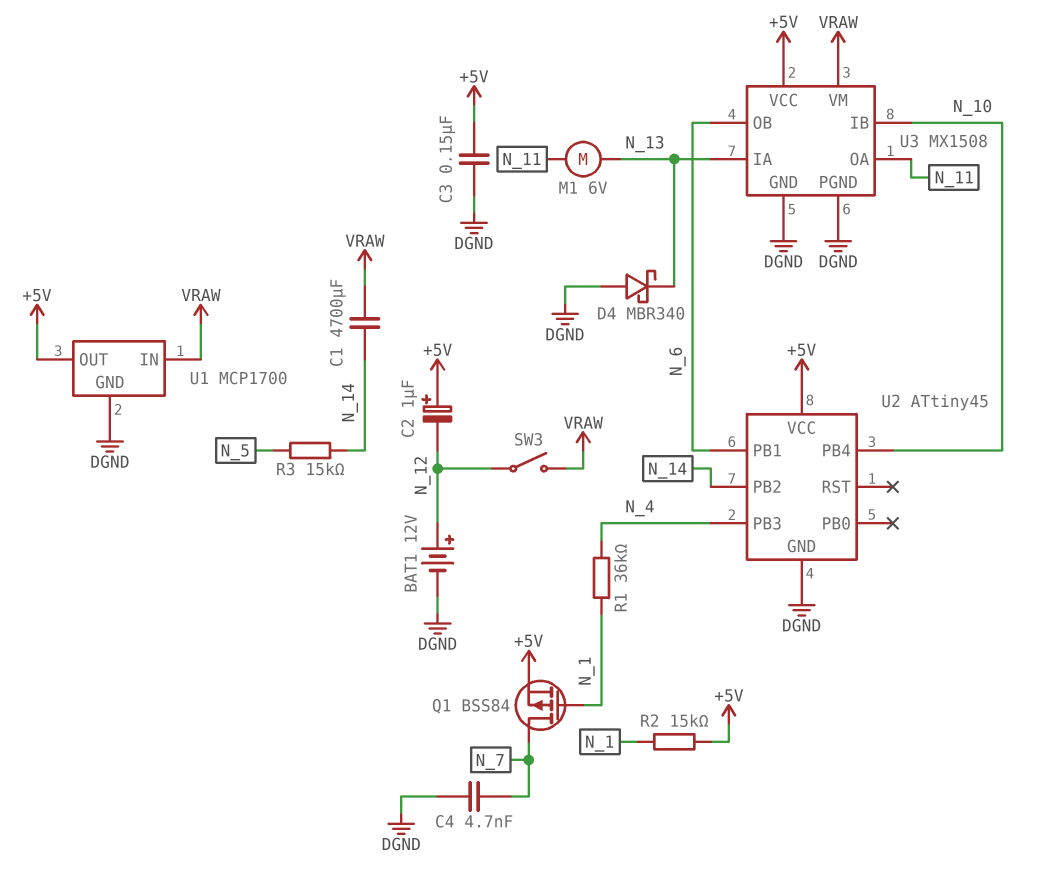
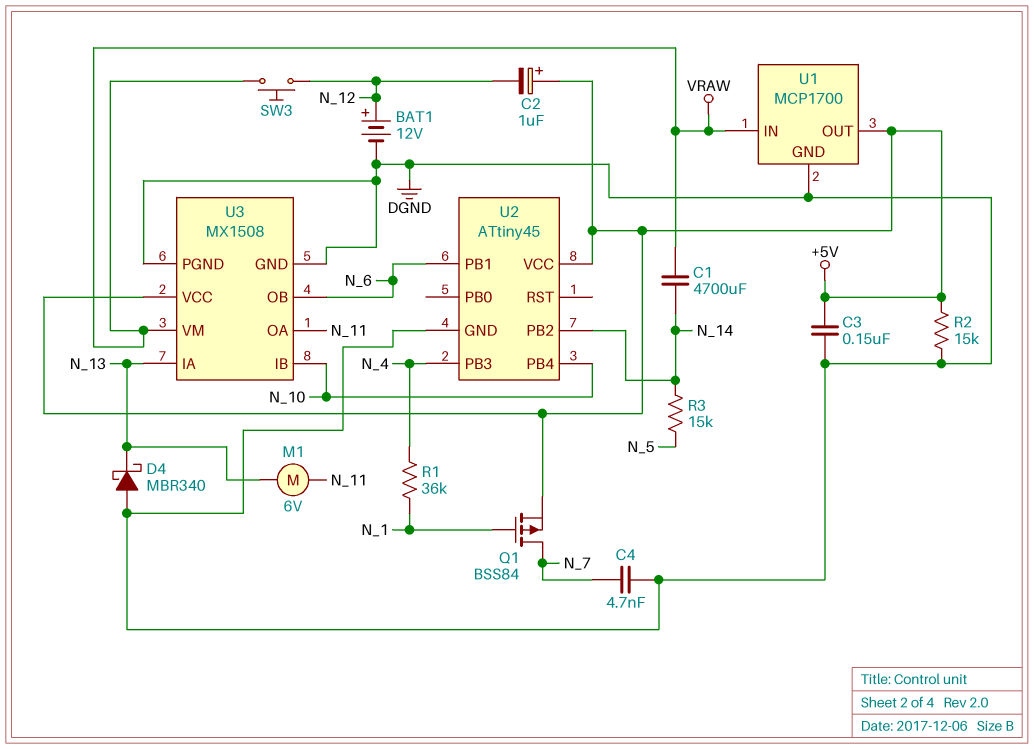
R2: 15k (+5V, N_1) -> 15k (+5V, DGND)
SW3: switch (N_12, VRAW) -> button (N_12, VRAW)

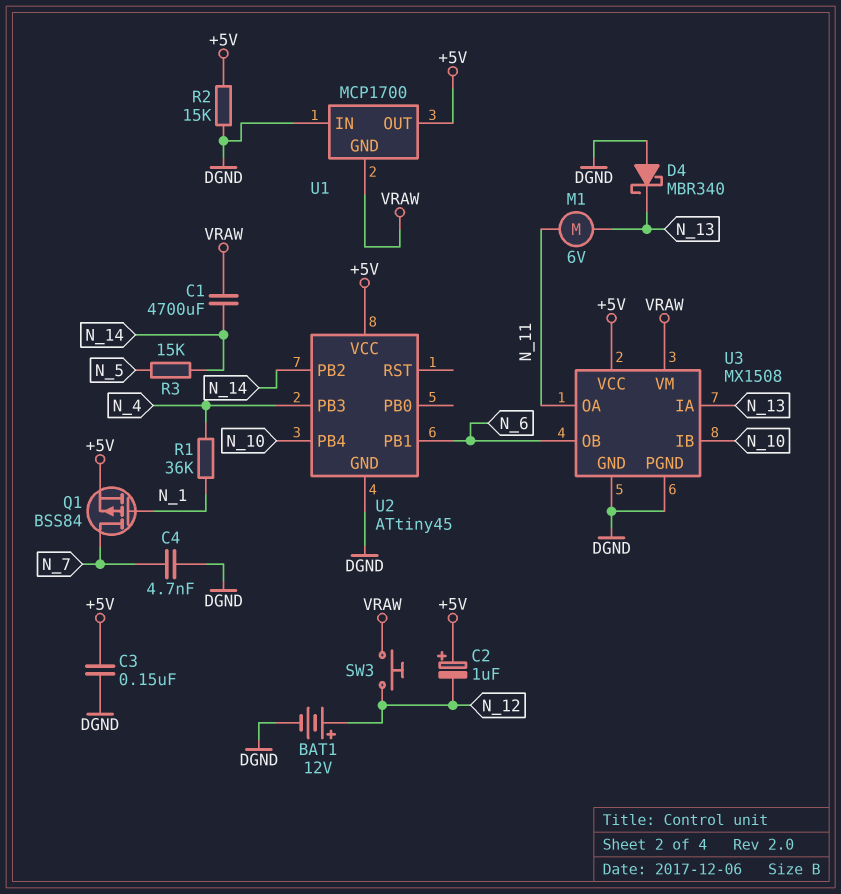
U1 pin GND: DGND -> VRAW
U1 pin IN: VRAW -> DGND

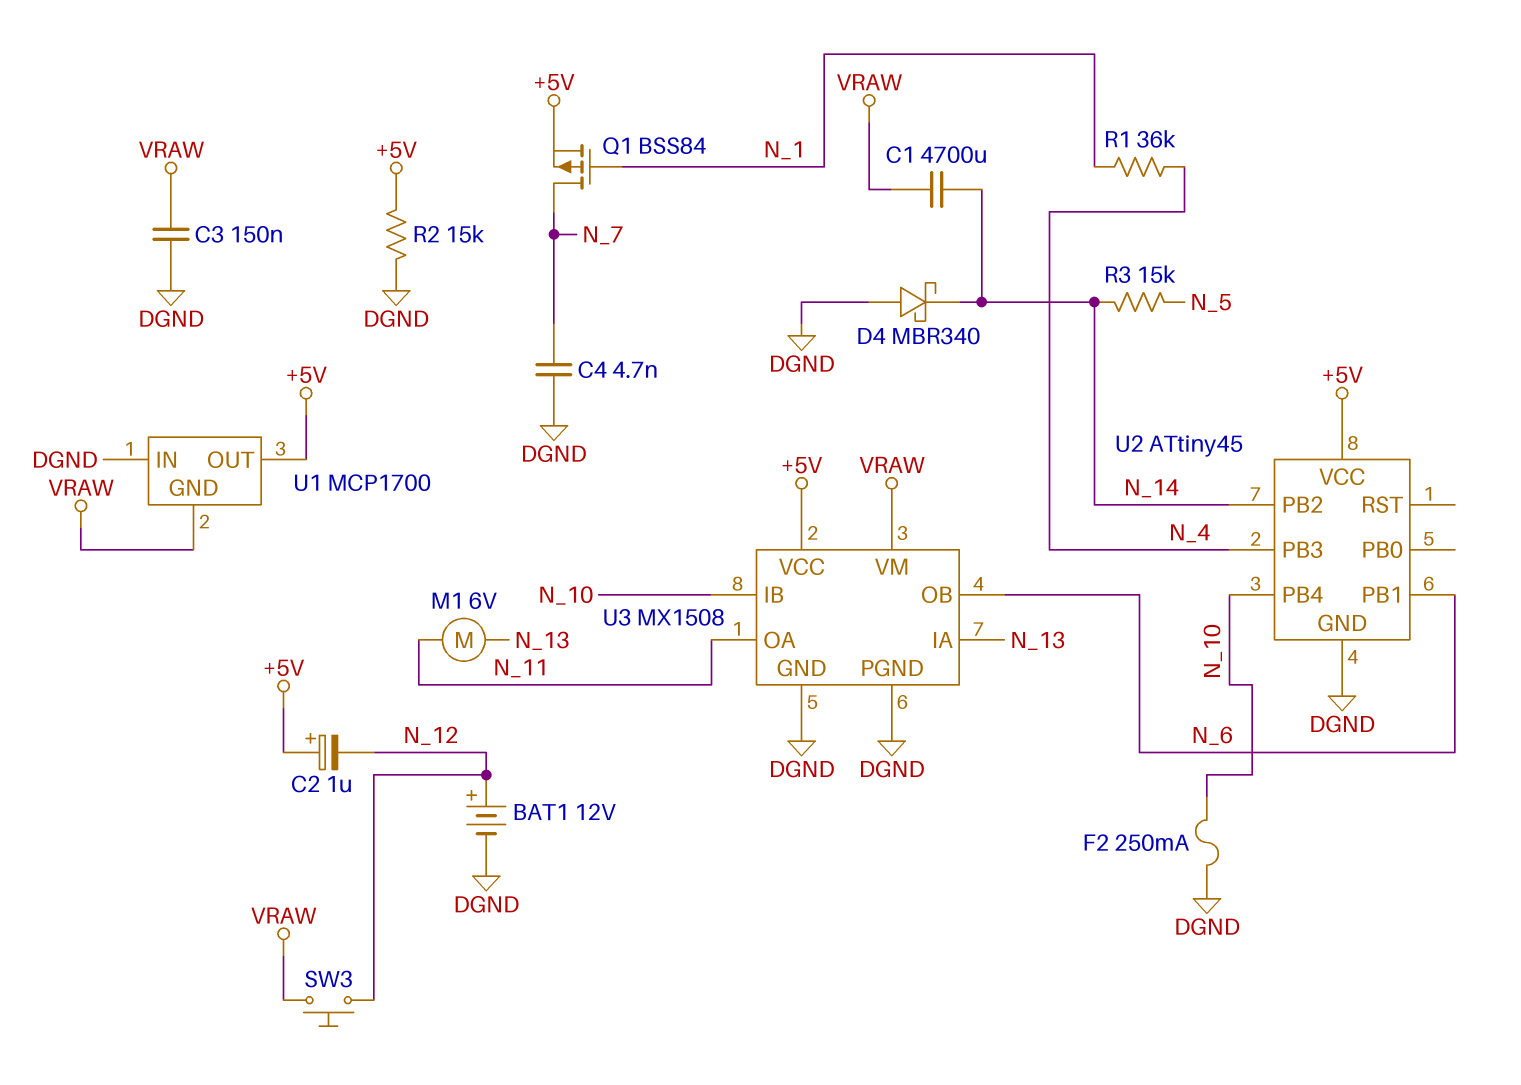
C3: 150nF (+5V, DGND) -> 150nF (DGND, VRAW)
D4: schottky MBR340 (A DGND, K N_13) -> schottky MBR340 (A DGND, K N_14)
F2: none -> 250mA (DGND, N_10)

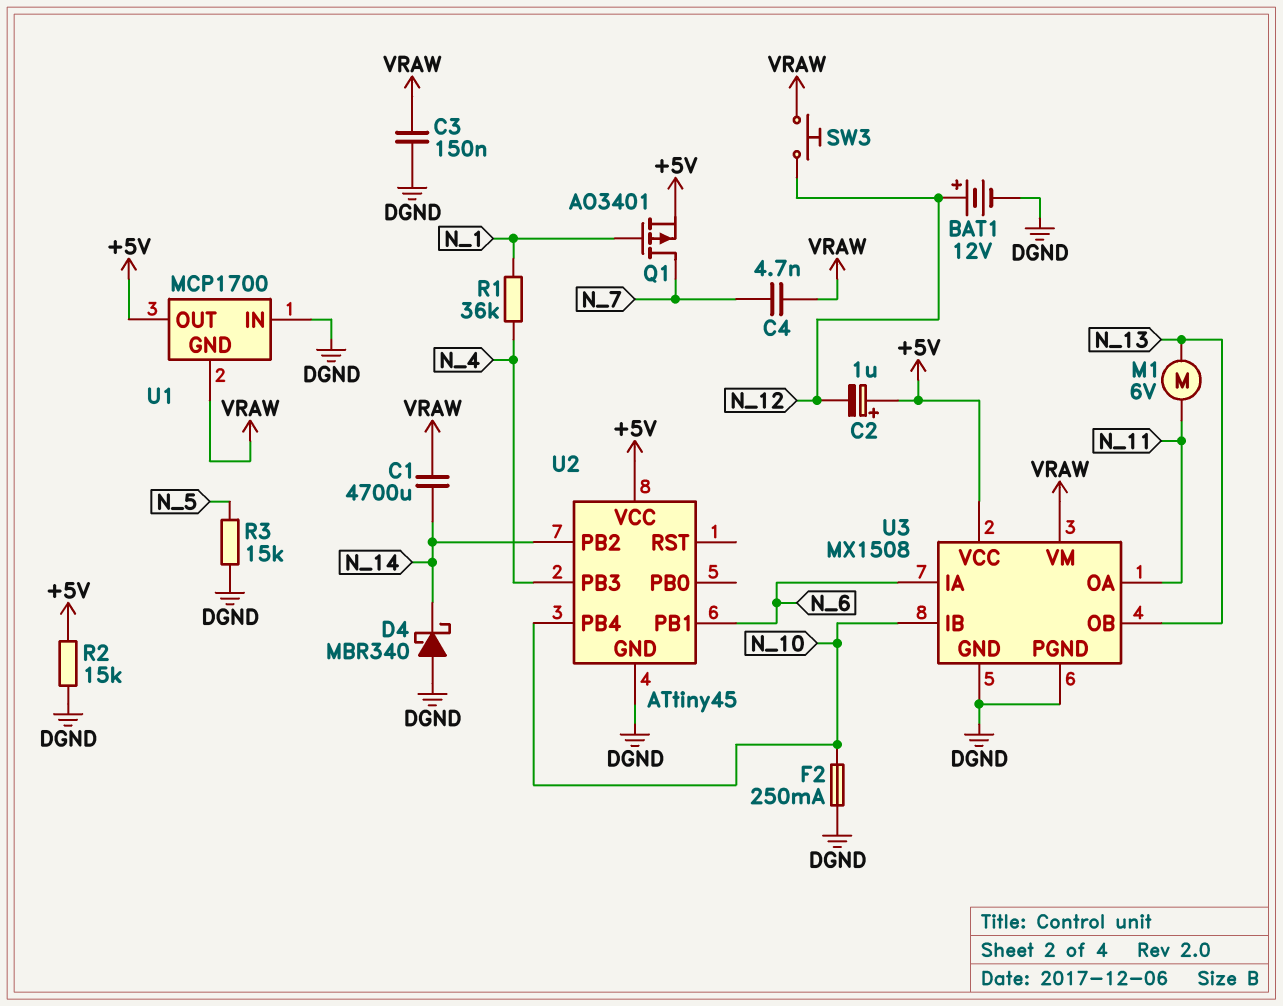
C4: 4.7nF (DGND, N_7) -> 4.7nF (N_7, VRAW)
Q1: PMOS BSS84 (G N_1, D N_7, S +5V) -> PMOS AO3401 (G N_1, D N_7, S +5V)
R3: 15k (N_5, N_14) -> 15k (DGND, N_5)
U3 pin IA: N_13 -> N_6
U3 pin OB: N_6 -> N_13

